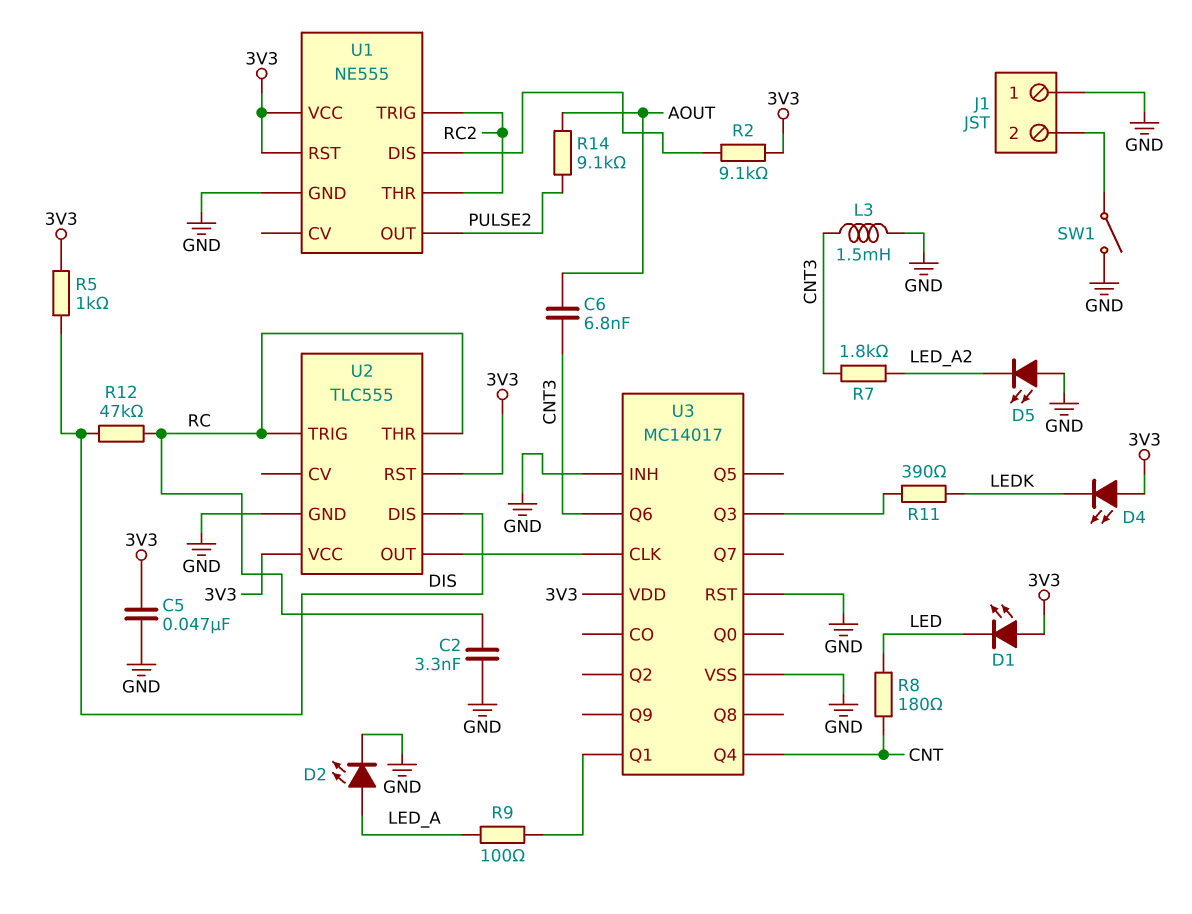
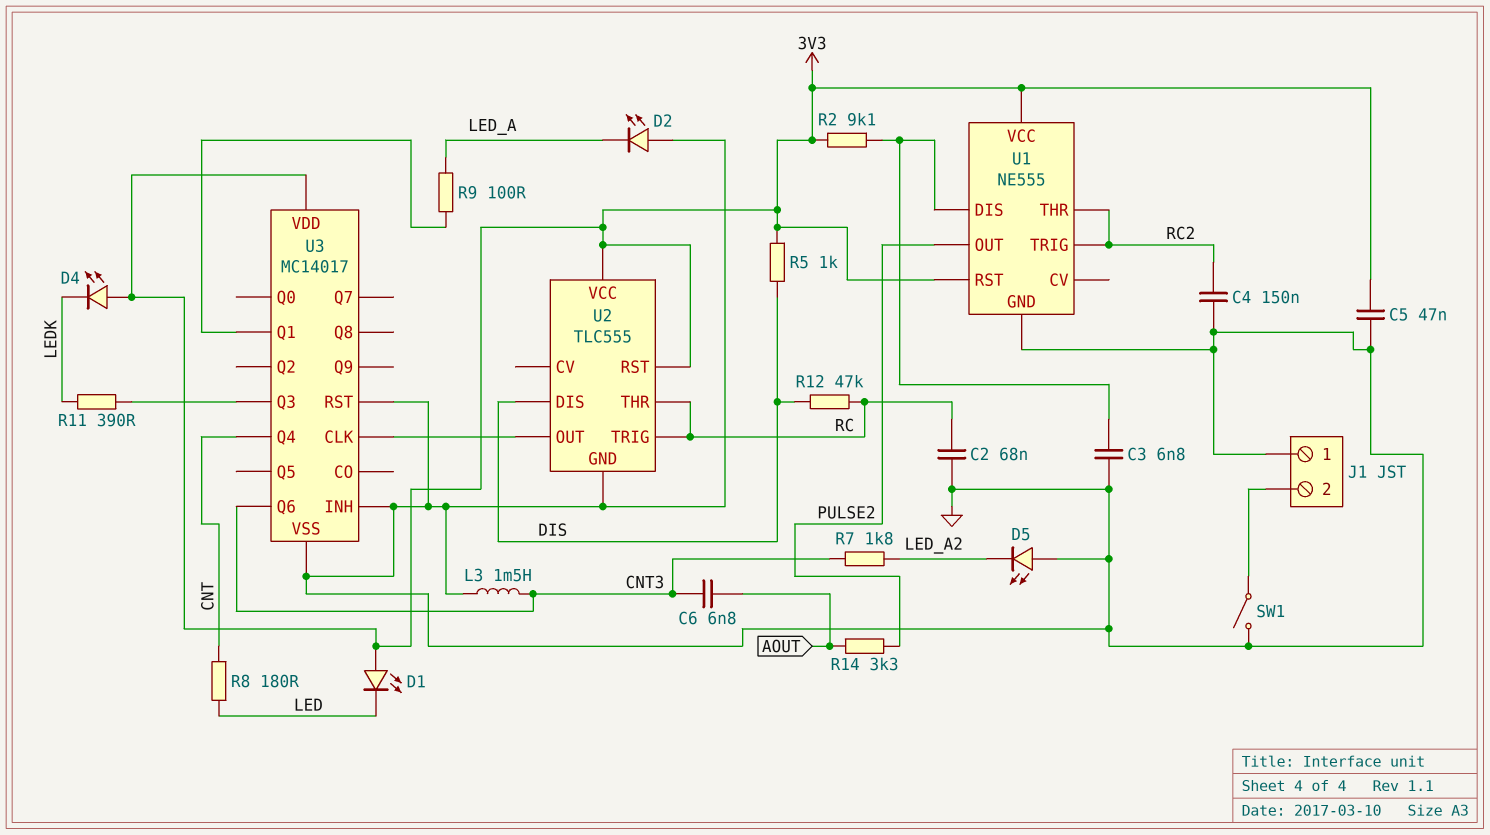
C2: 3.3nF (GND, RC) -> 68nF (GND, RC)
C3: none -> 6.8nF (GND, U1/DIS)
C4: none -> 150nF (GND, RC2)
D2: LED (A LED_A, K GND) -> LED (A GND, K LED_A)
R14: 9.1k (AOUT, PULSE2) -> 3.3k (AOUT, PULSE2)

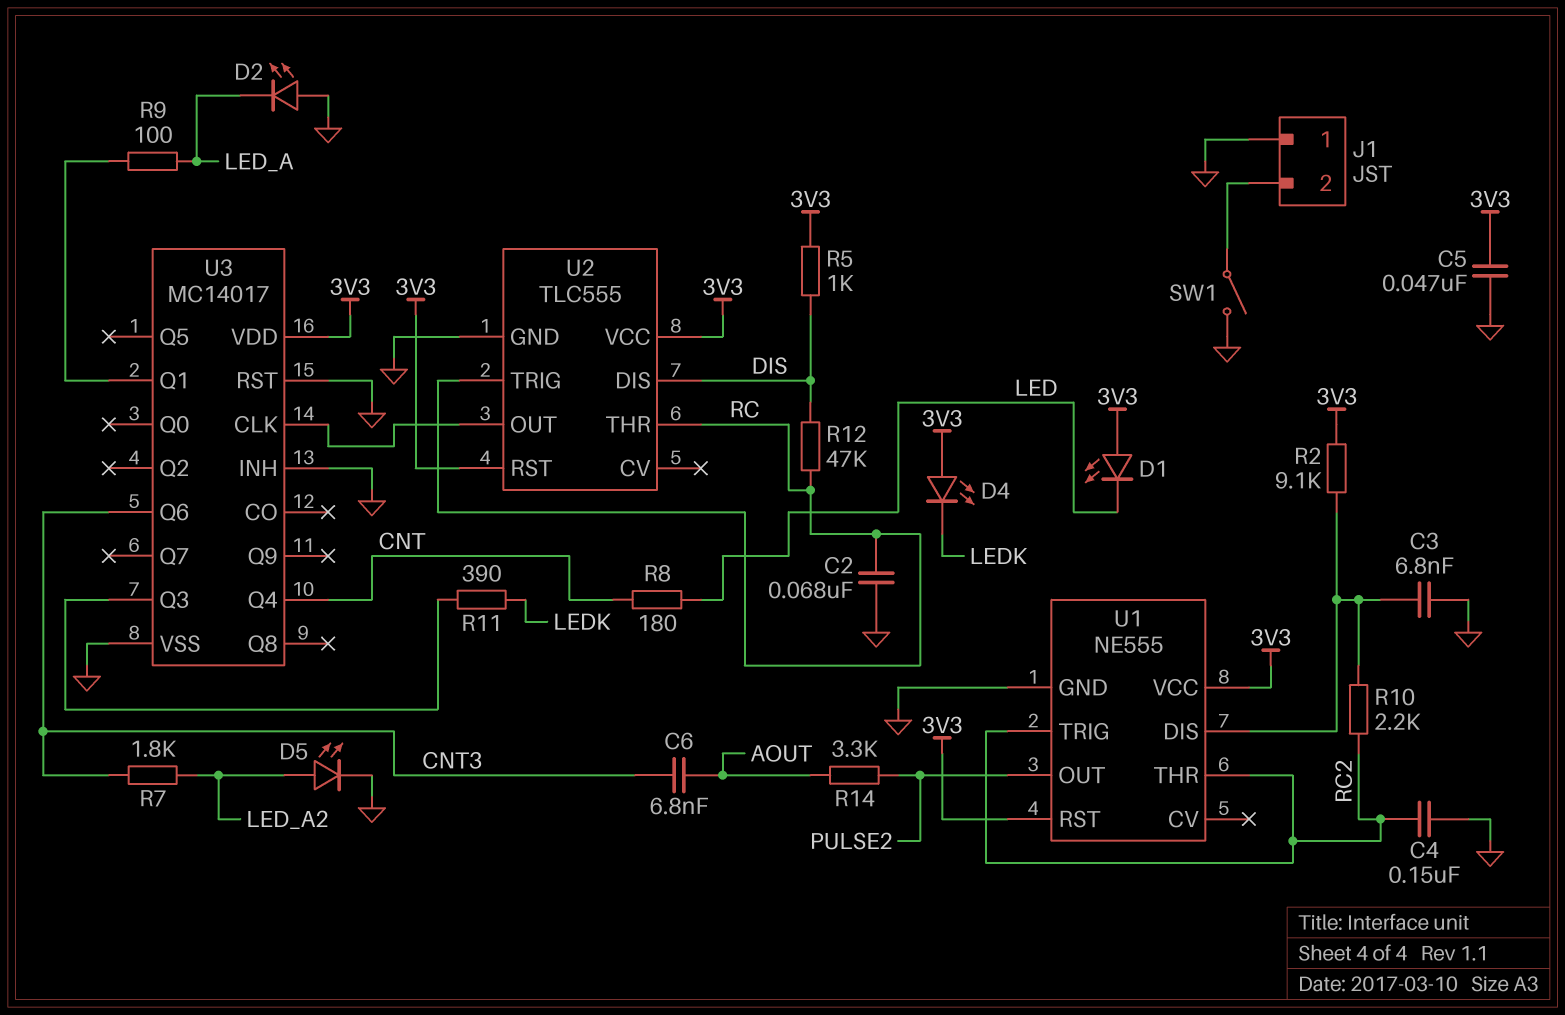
D5: LED (A GND, K LED_A2) -> LED (A LED_A2, K GND)
L3: 1.5mH (CNT3, GND) -> none
R10: none -> 2.2k (RC2, U1/DIS)

